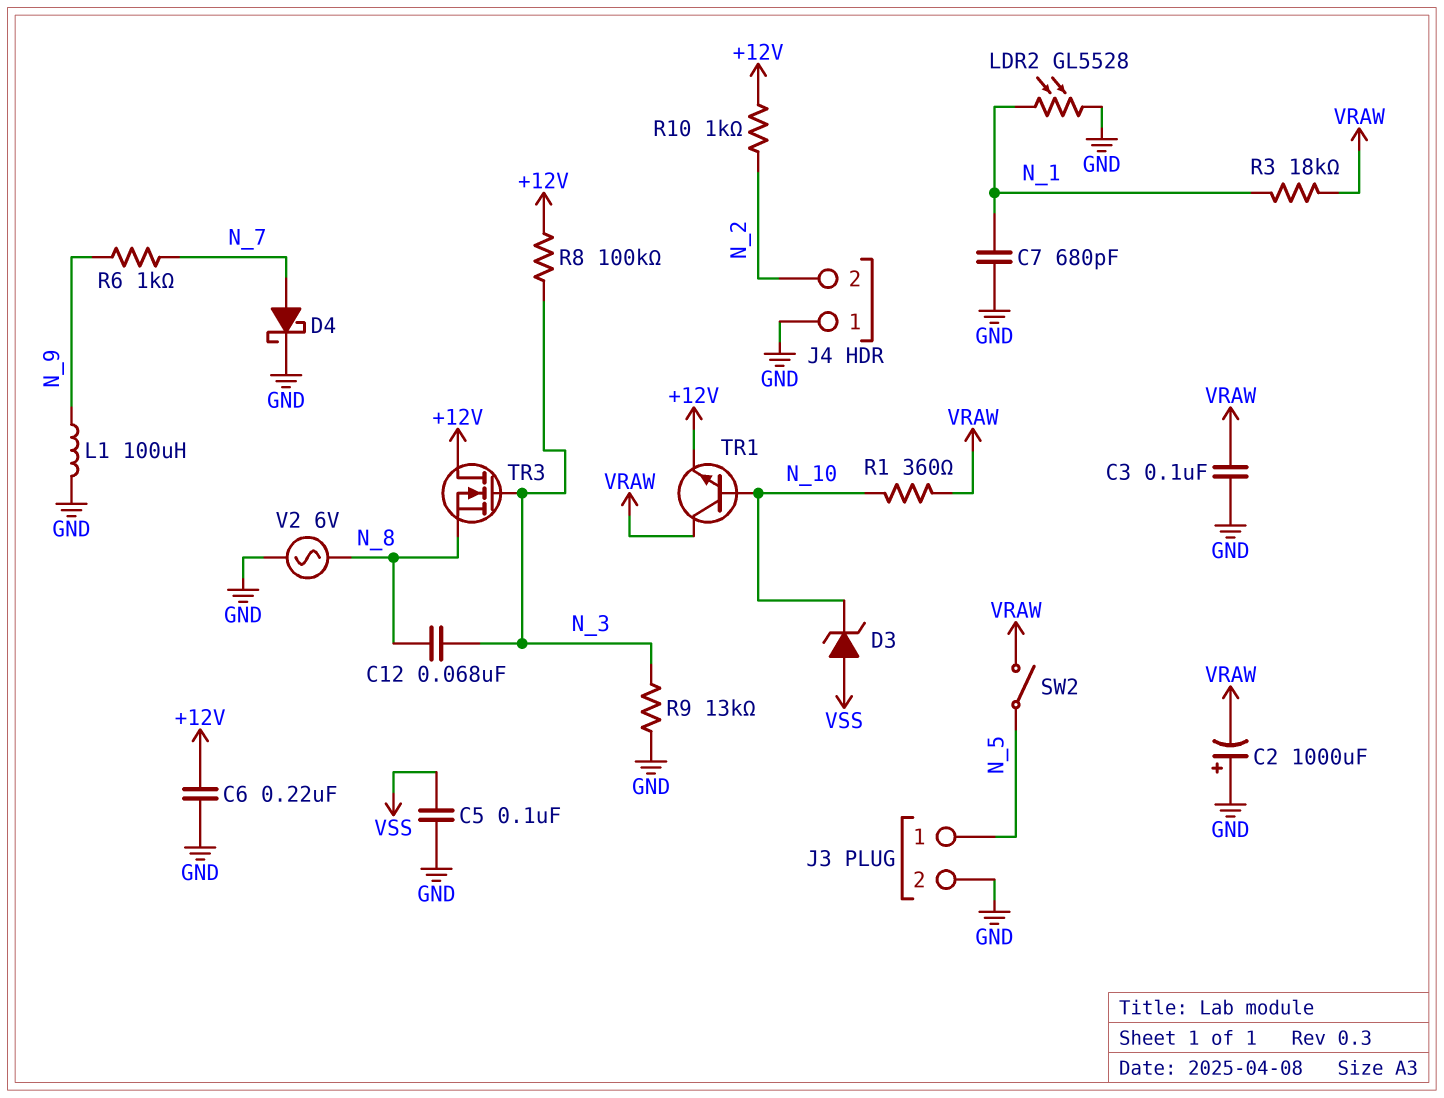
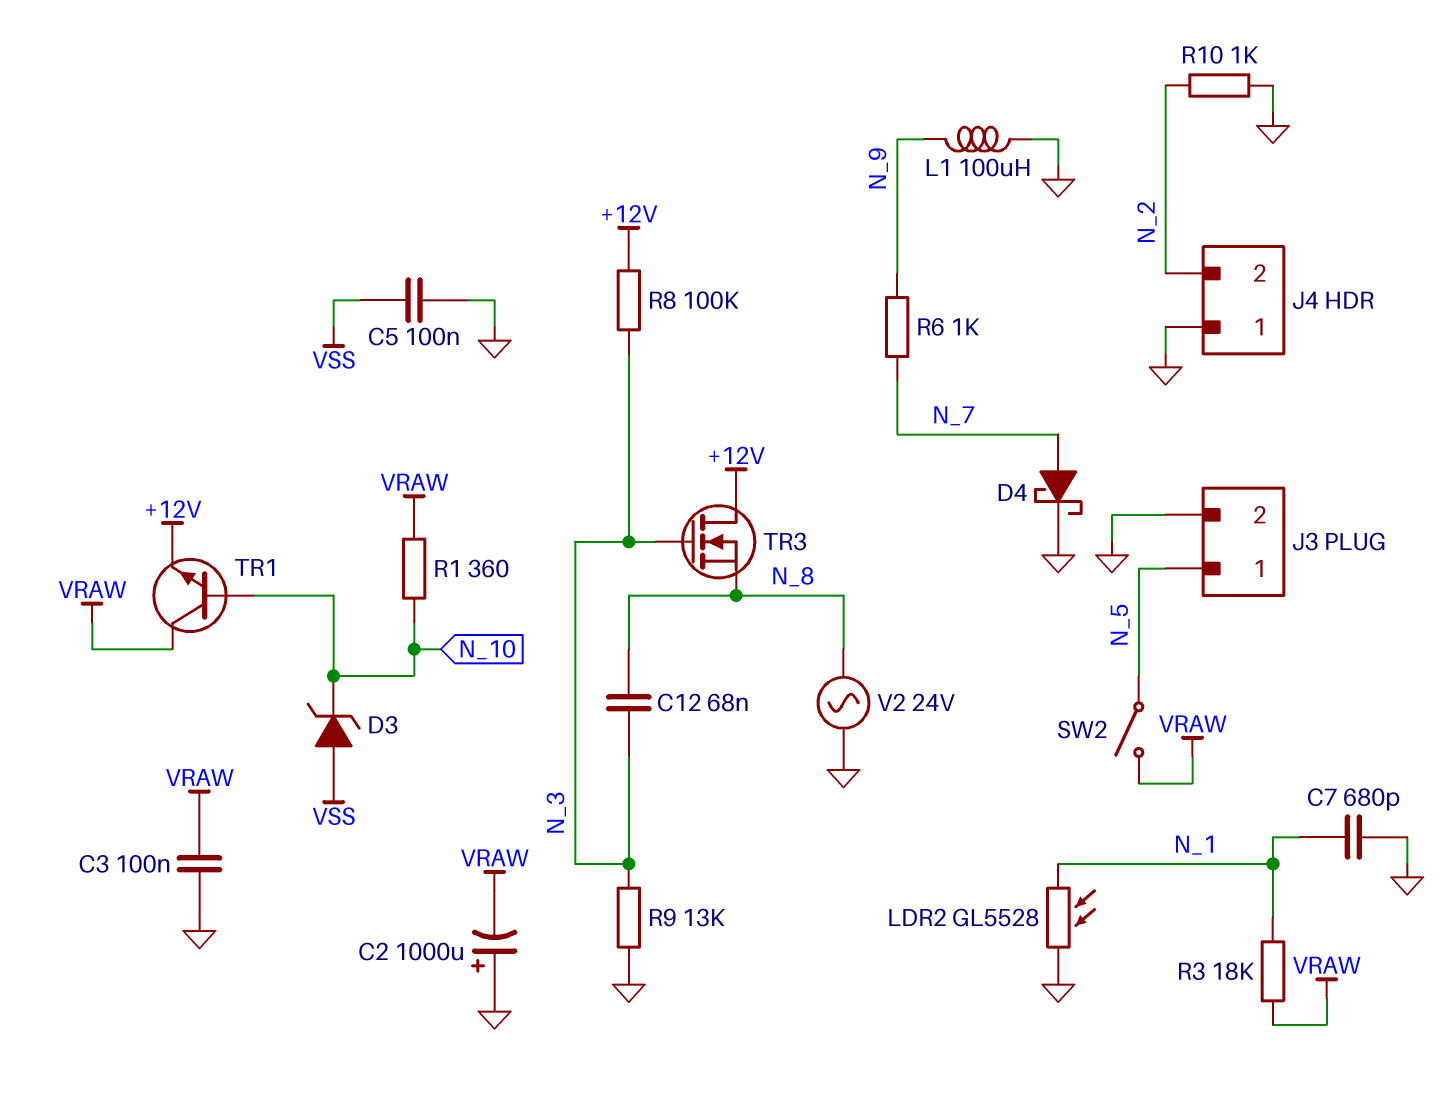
C6: 220nF (+12V, GND) -> none
R10: 1k (+12V, N_2) -> 1k (GND, N_2)
V2: AC 6V (GND, N_8) -> AC 24V (GND, N_8)

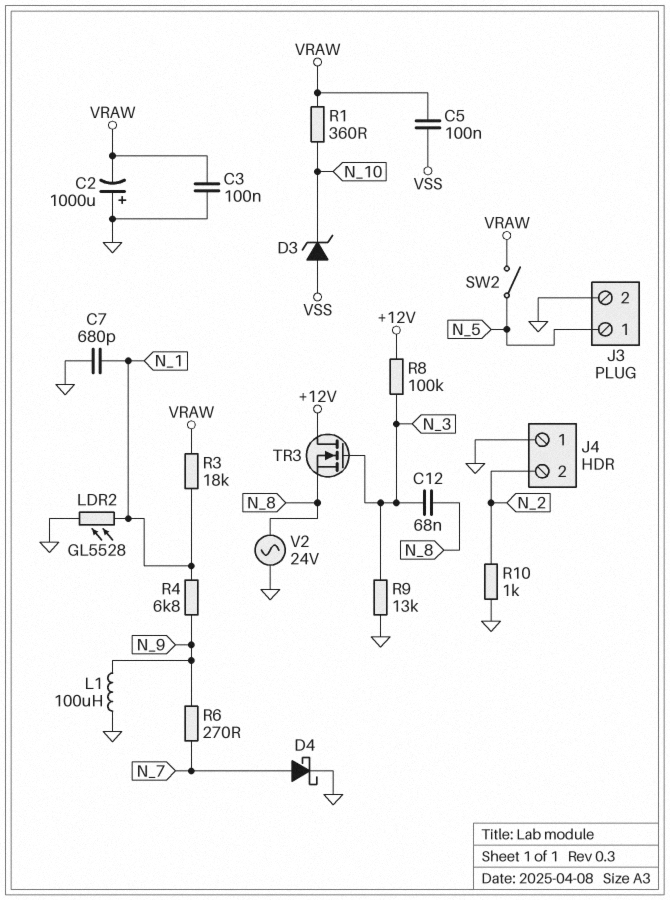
C5: 100nF (GND, VSS) -> 100nF (VRAW, VSS)
R4: none -> 6.8k (N_1, N_9)
R6: 1k (N_7, N_9) -> 270 (N_7, N_9)
TR1: NPN (B N_10, C VRAW, E +12V) -> none

